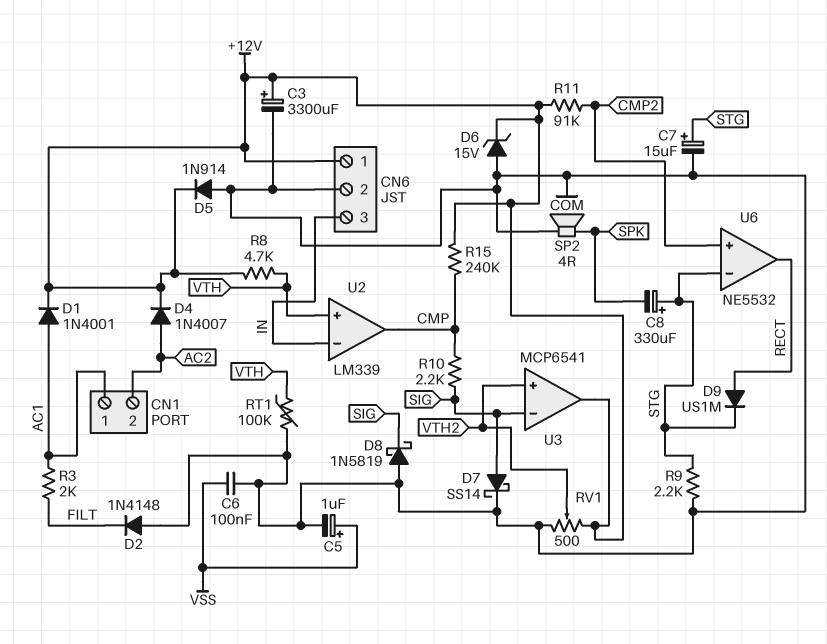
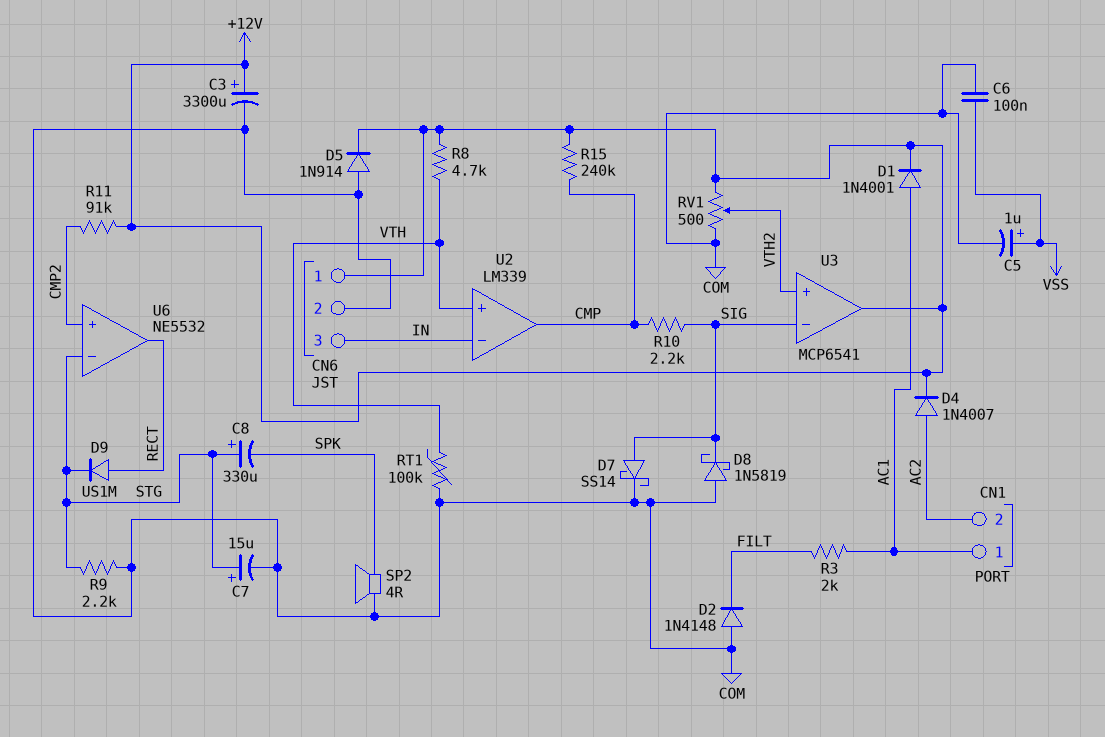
D6: zener 15V (A COM, K +12V) -> none

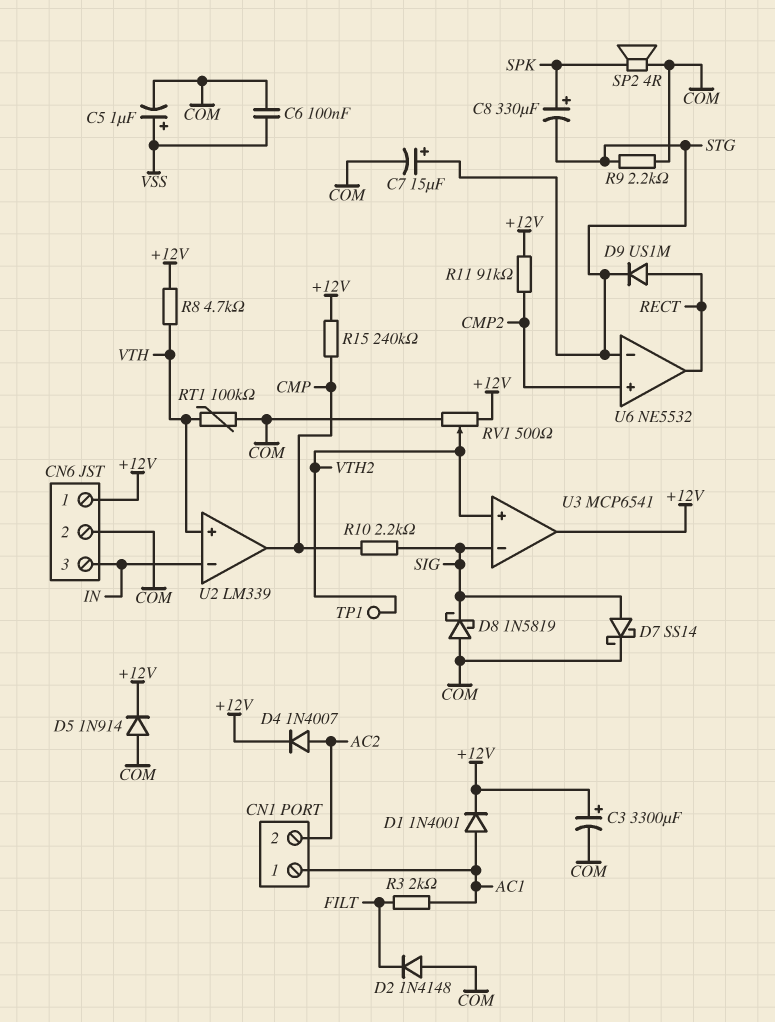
C8: 330uF (plus STG, minus SPK) -> 330uF (plus SPK, minus STG)
TP1: none -> test point (VTH2)

